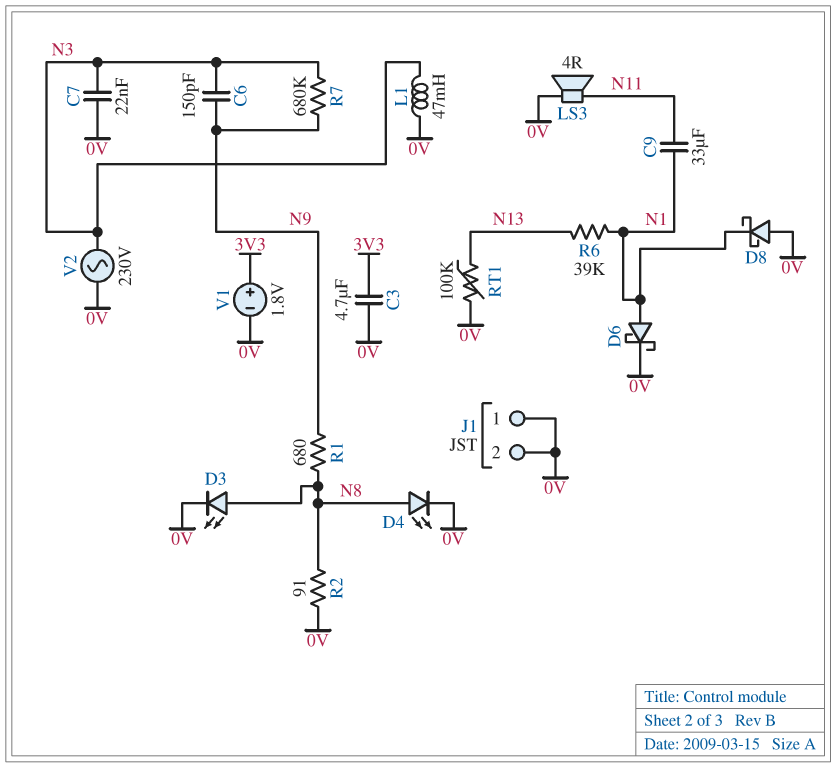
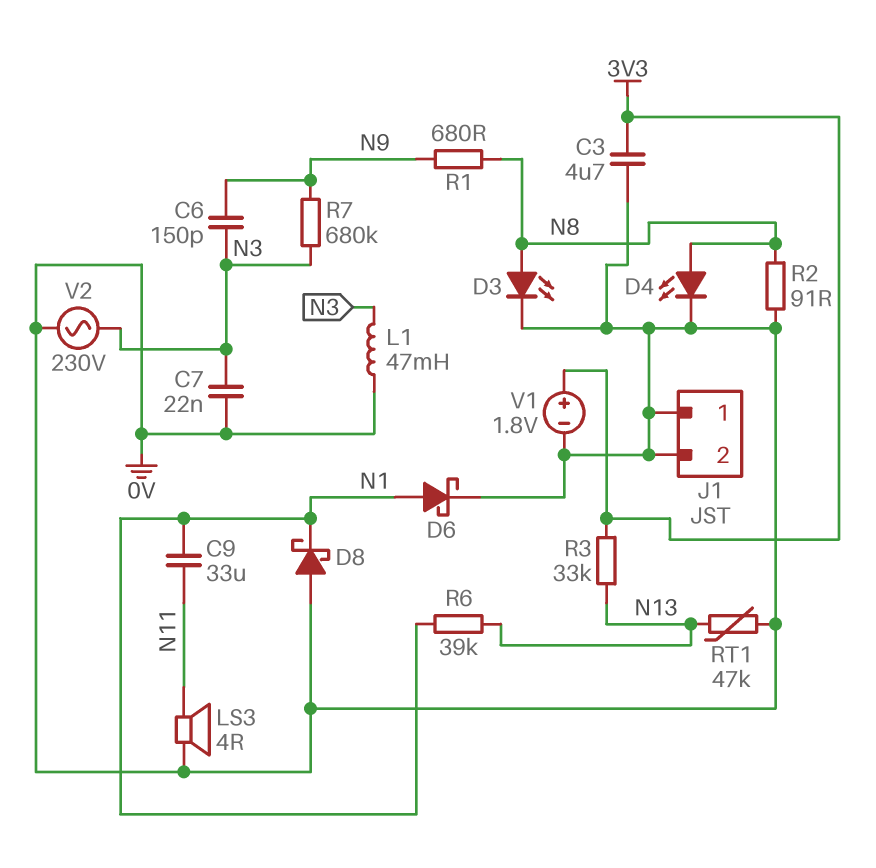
R3: none -> 33k (3V3, N13)
RT1: 100k (0V, N13) -> 47k (0V, N13)

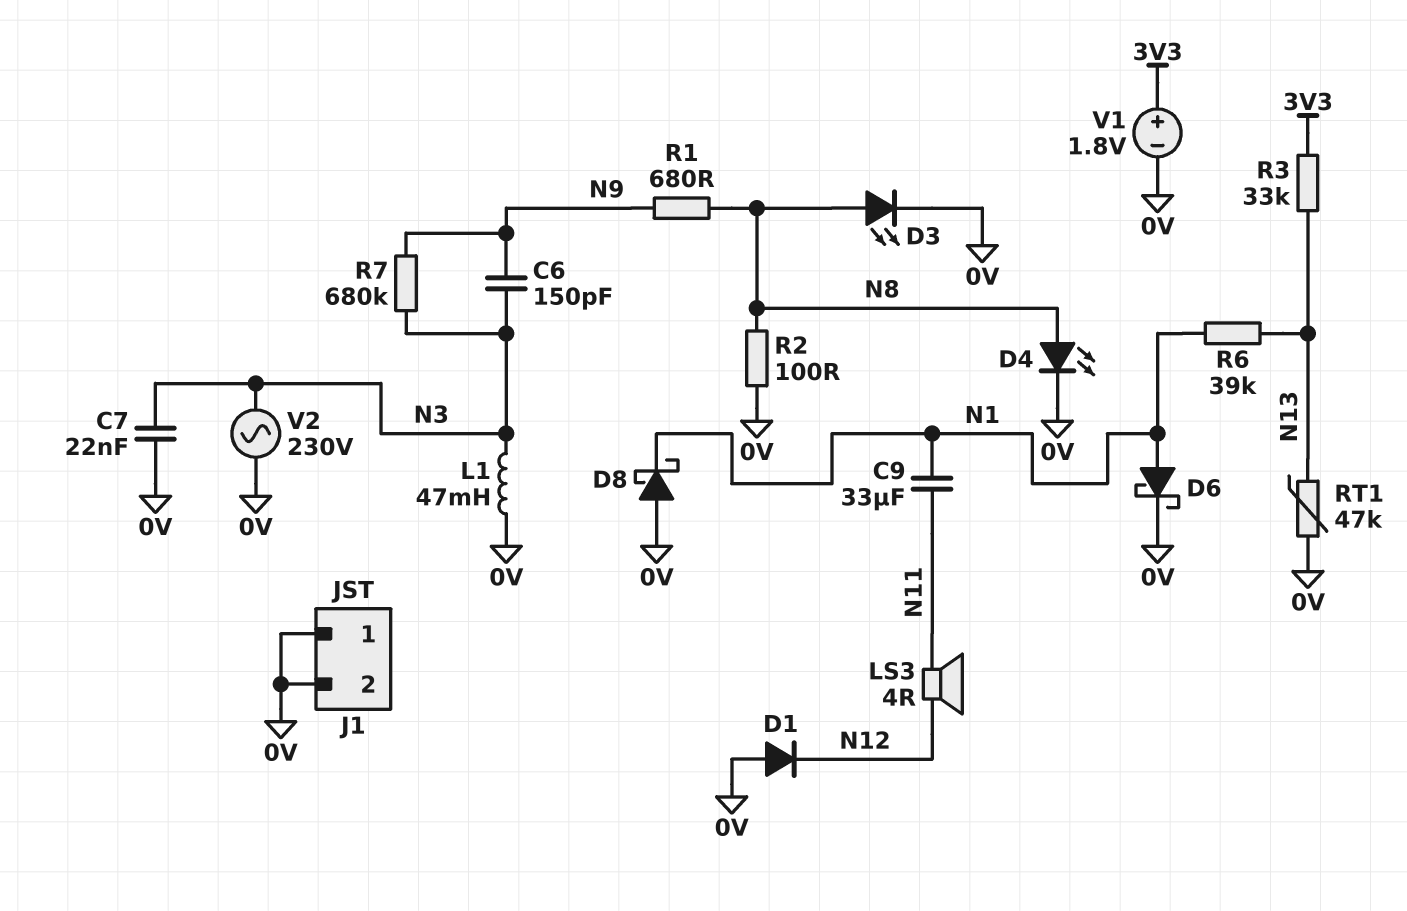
C3: 4.7uF (0V, 3V3) -> none
D1: none -> diode (A 0V, K N12)
LS3: speaker 4R (0V, N11) -> speaker 4R (N11, N12)
R2: 91 (0V, N8) -> 100 (0V, N8)

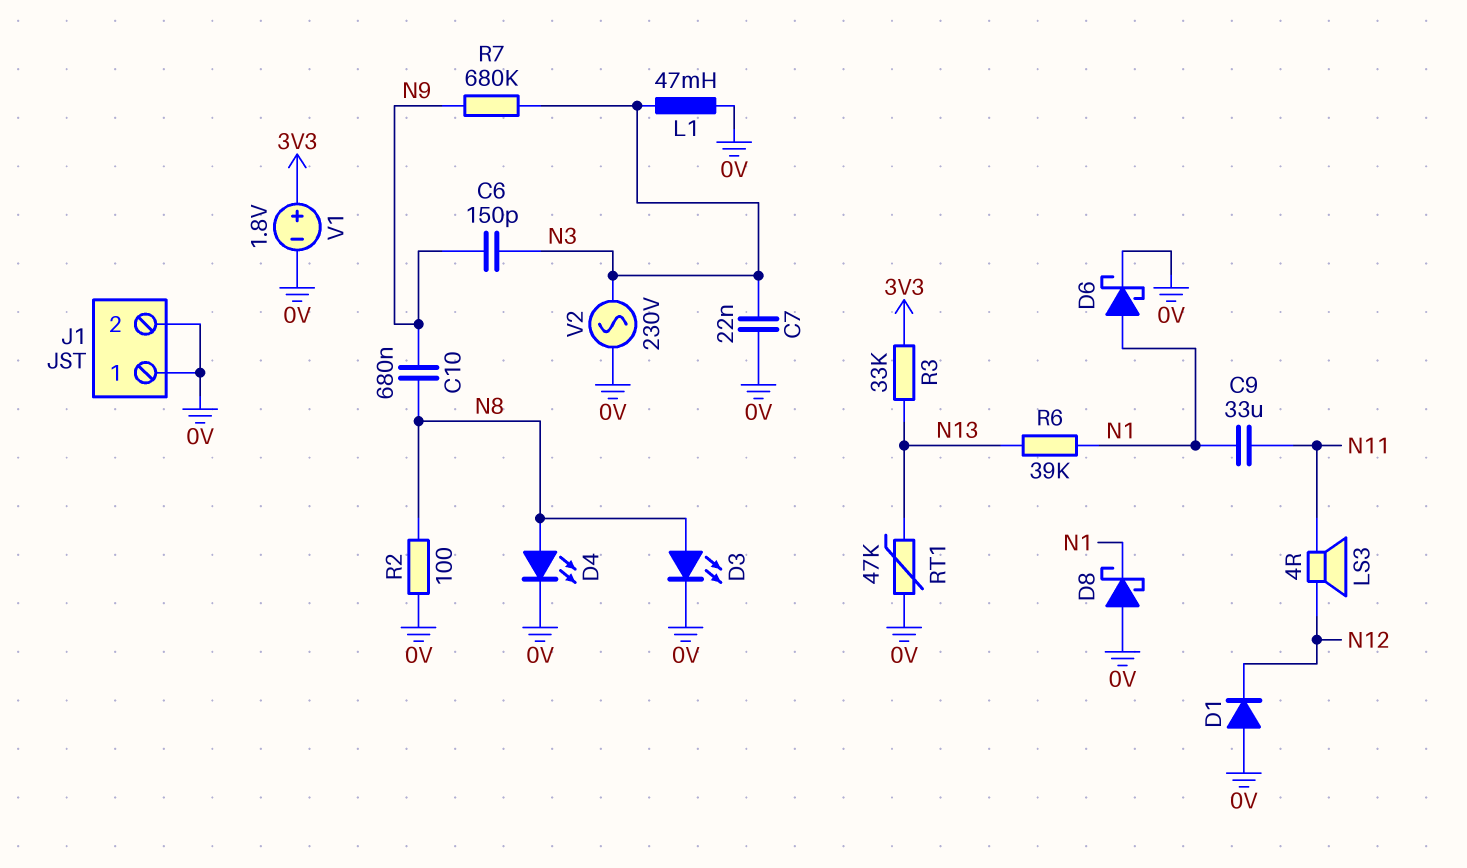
C10: none -> 680nF (N8, N9)
R1: 680 (N8, N9) -> none

